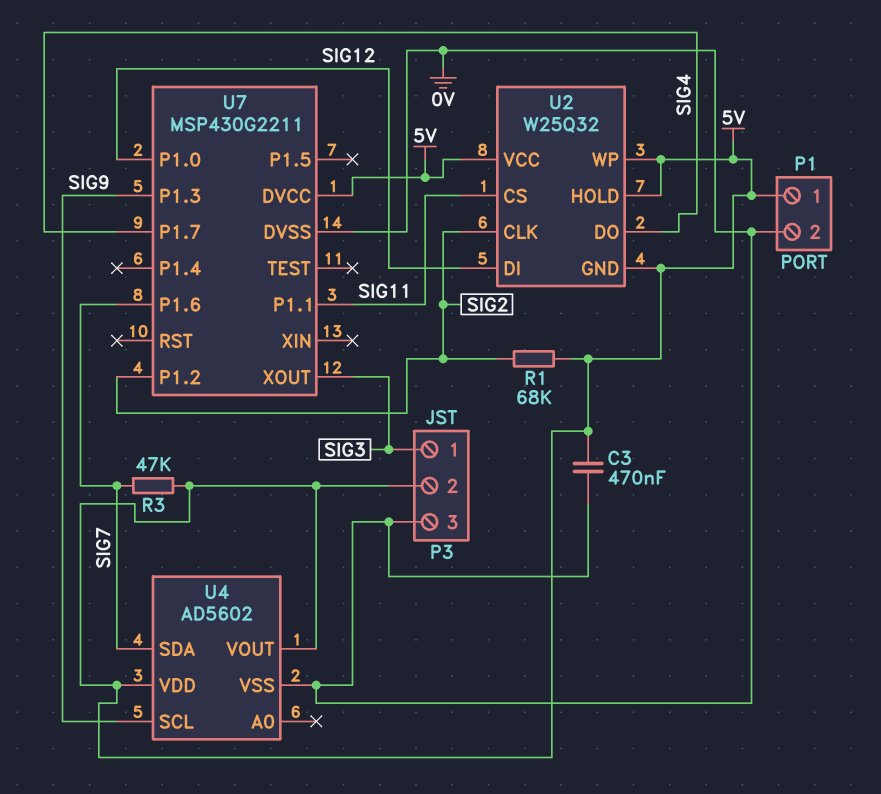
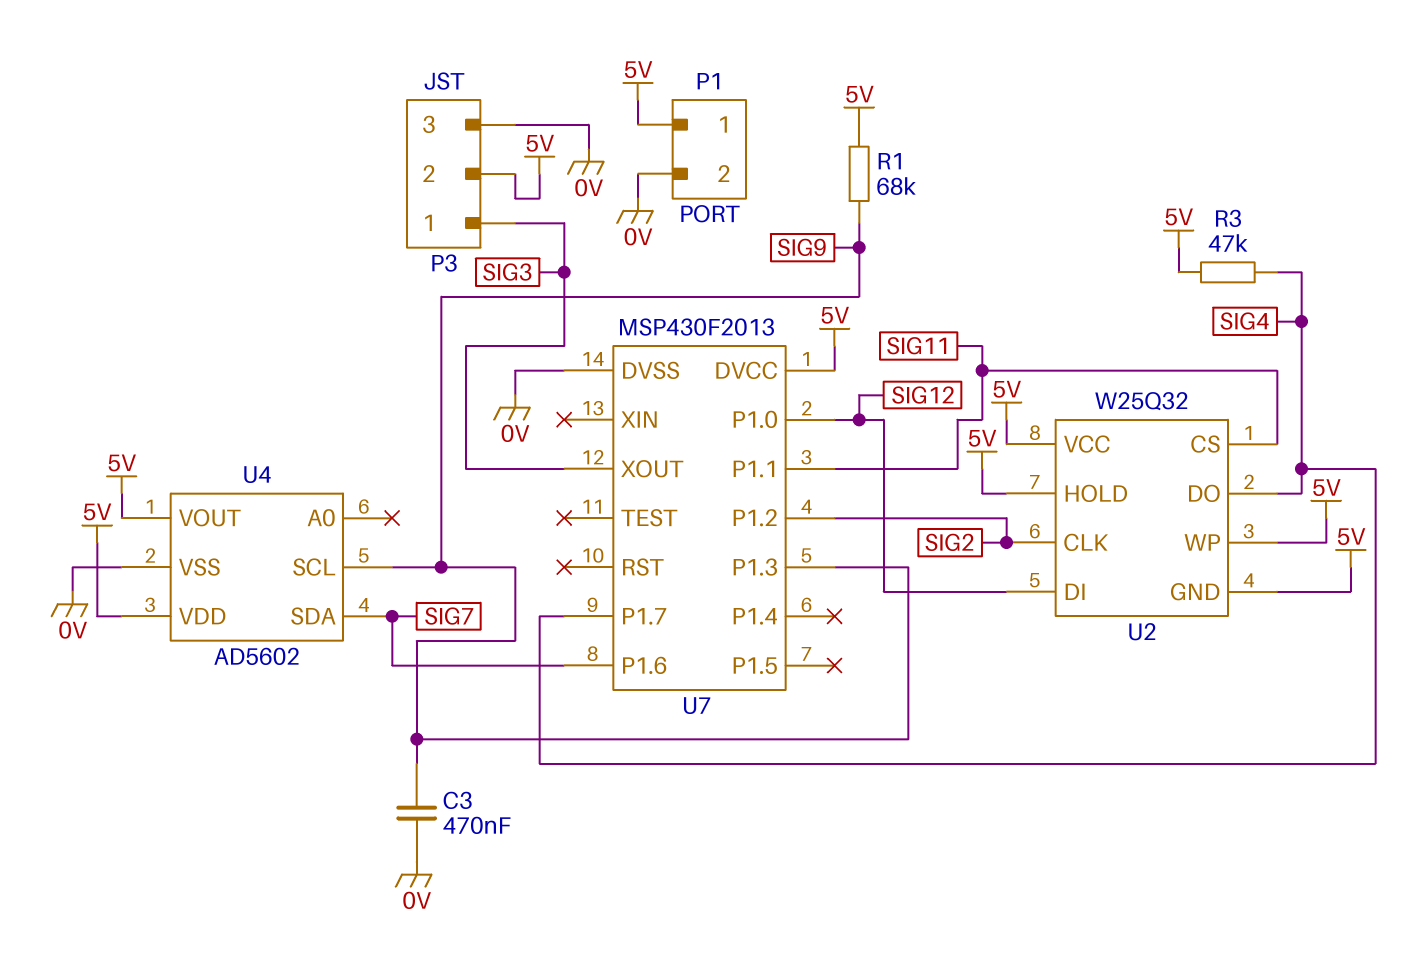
C3: 470nF (0V, 5V) -> 470nF (0V, SIG9)
R1: 68k (5V, SIG2) -> 68k (5V, SIG9)
R3: 47k (5V, SIG7) -> 47k (5V, SIG4)
U7: MSP430G2211 -> MSP430F2013

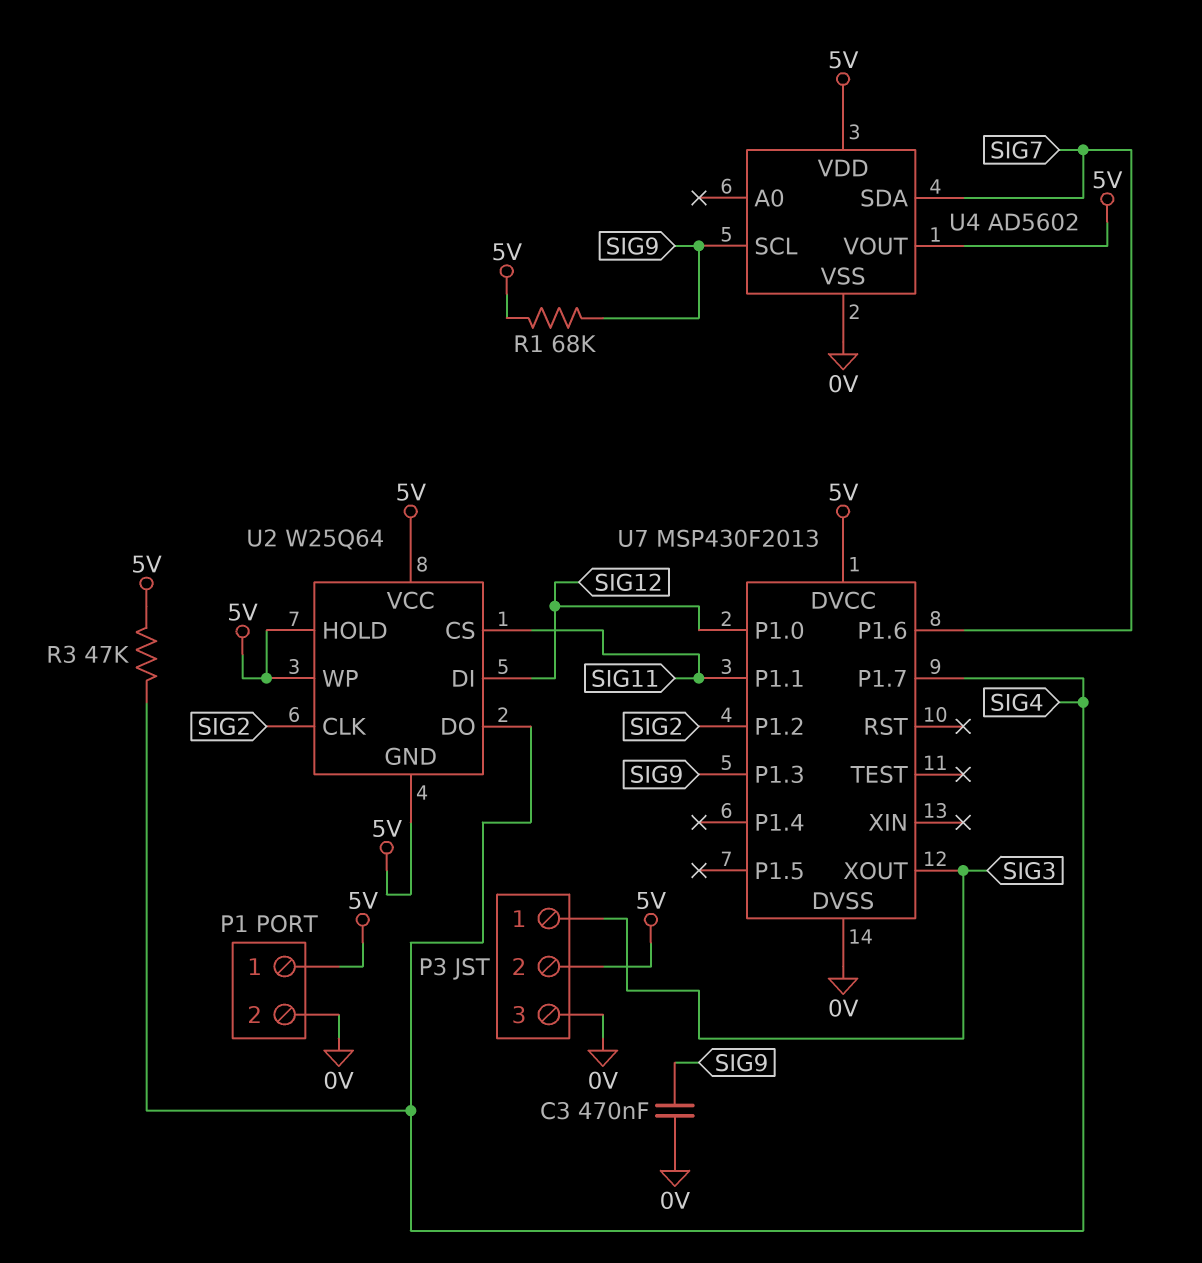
U2: W25Q32 -> W25Q64

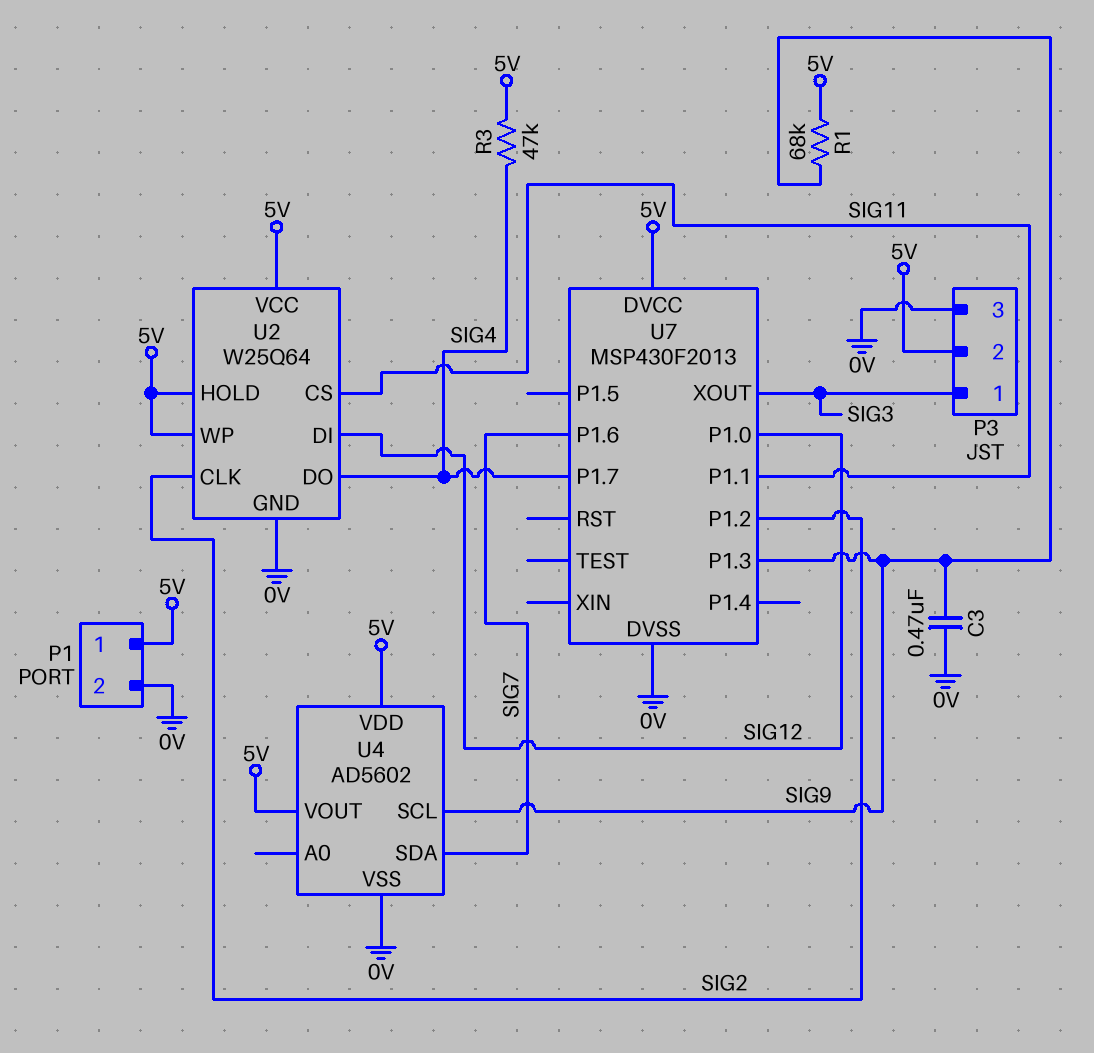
U2 pin GND: 5V -> 0V

